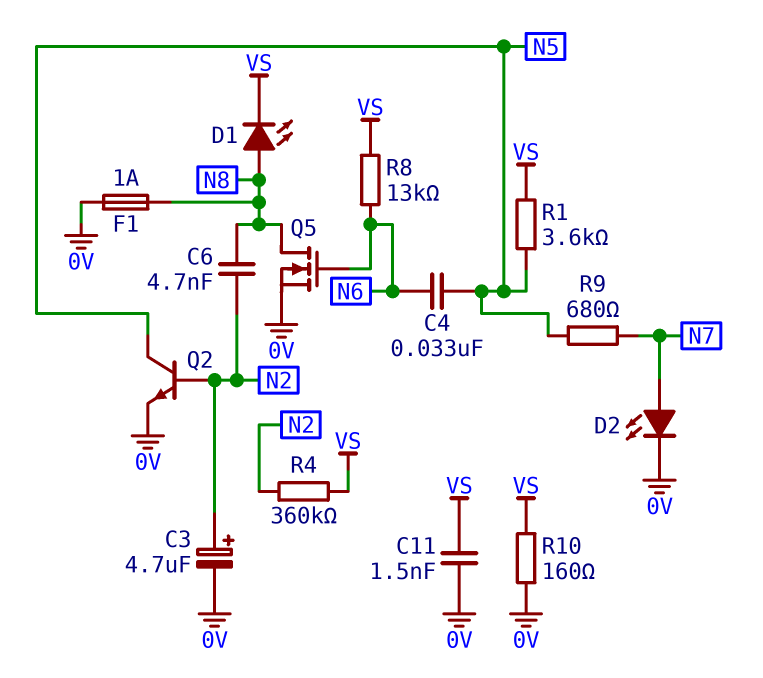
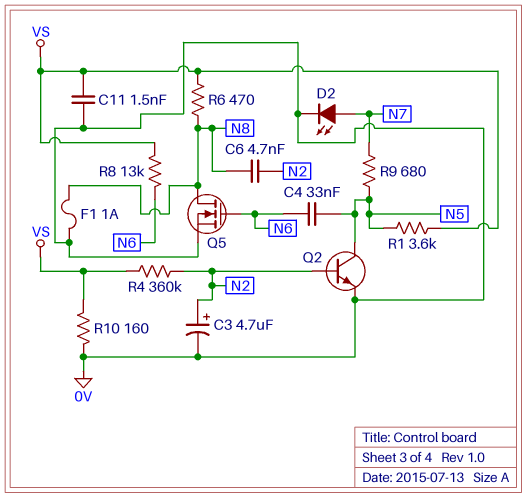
D1: LED (A N8, K VS) -> none
R6: none -> 470 (N8, VS)

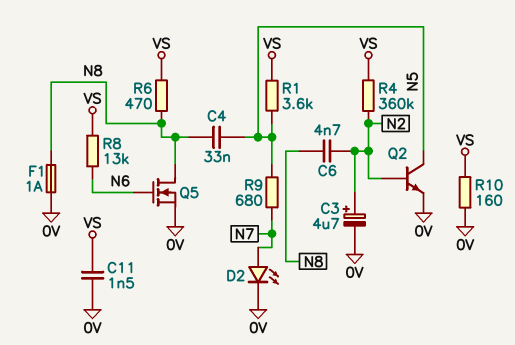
C4: 33nF (N5, N6) -> 33nF (N5, N8)

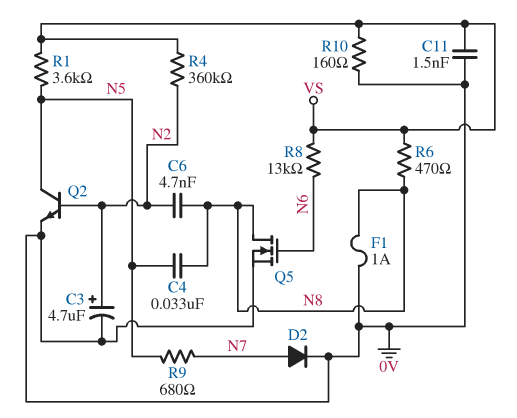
D2: LED (A N7, K 0V) -> diode (A N7, K 0V)

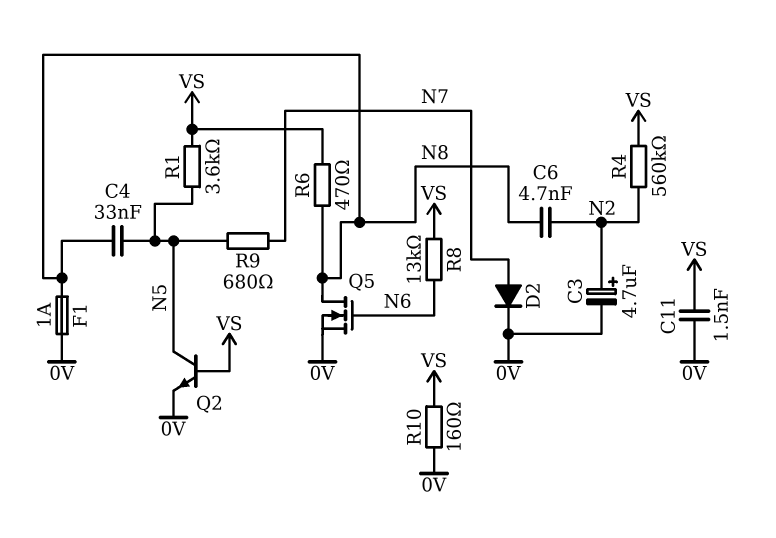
Q2: NPN (B N2, C N5, E 0V) -> NPN (B VS, C N5, E 0V)
R4: 360k (N2, VS) -> 560k (N2, VS)

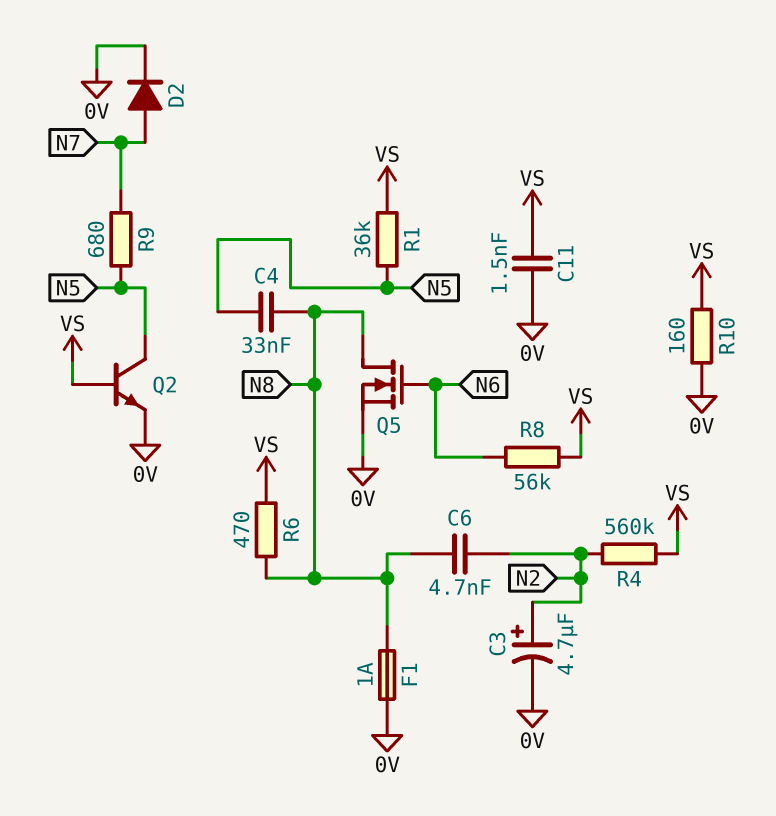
R1: 3.6k (N5, VS) -> 36k (N5, VS)
R8: 13k (N6, VS) -> 56k (N6, VS)

